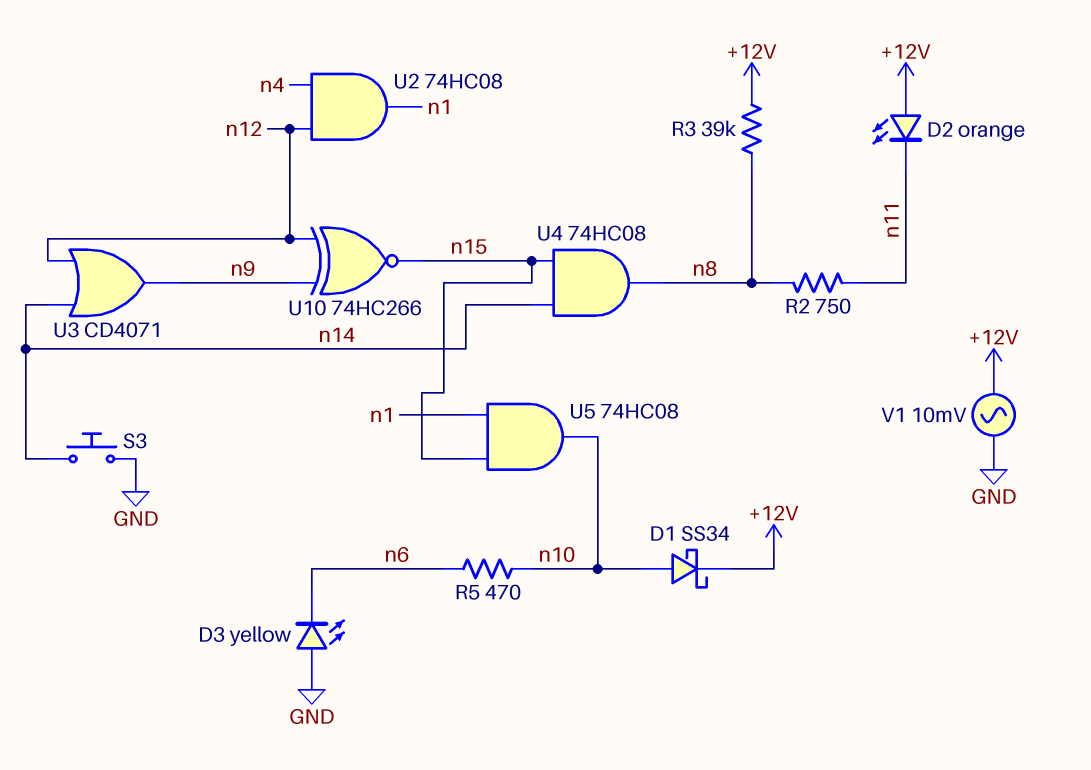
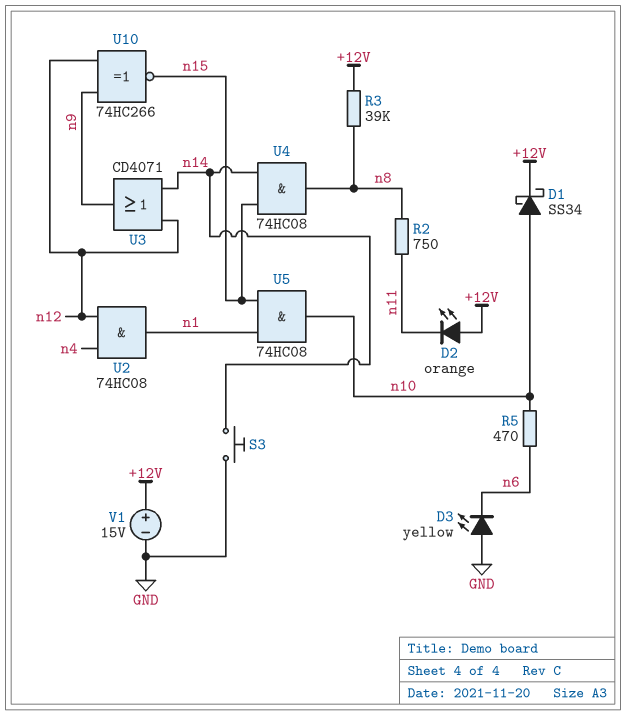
V1: AC 10mV (+12V, GND) -> 15V (plus +12V, minus GND)

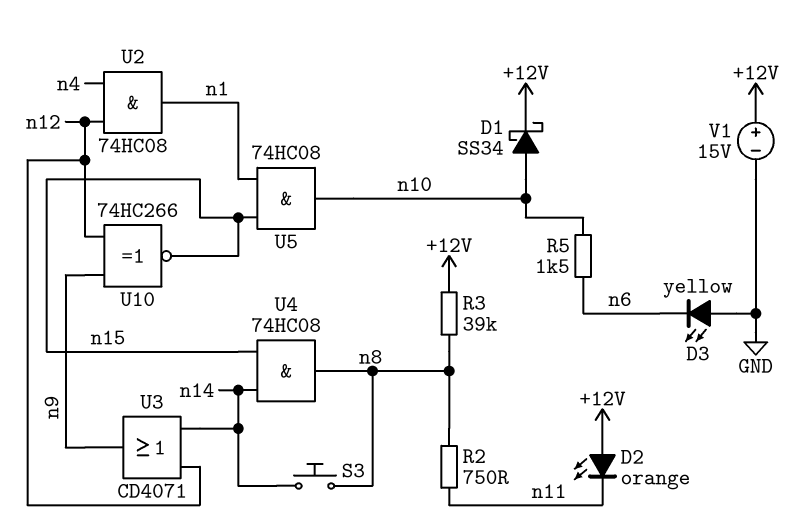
R5: 470 (n6, n10) -> 1.5k (n6, n10)
S3: button (GND, n14) -> button (n8, n14)

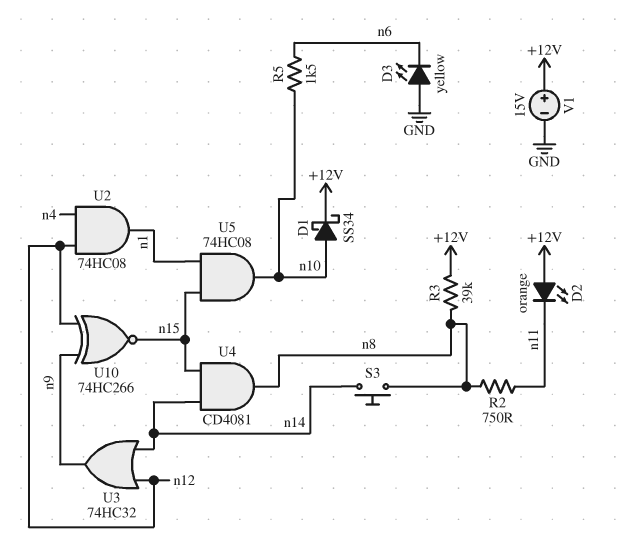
U3: OR CD4071 (in n12, in n14, out n9) -> OR 74HC32 (in n12, in n14, out n9)
U4: AND 74HC08 (in n14, in n15, out n8) -> AND CD4081 (in n14, in n15, out n8)

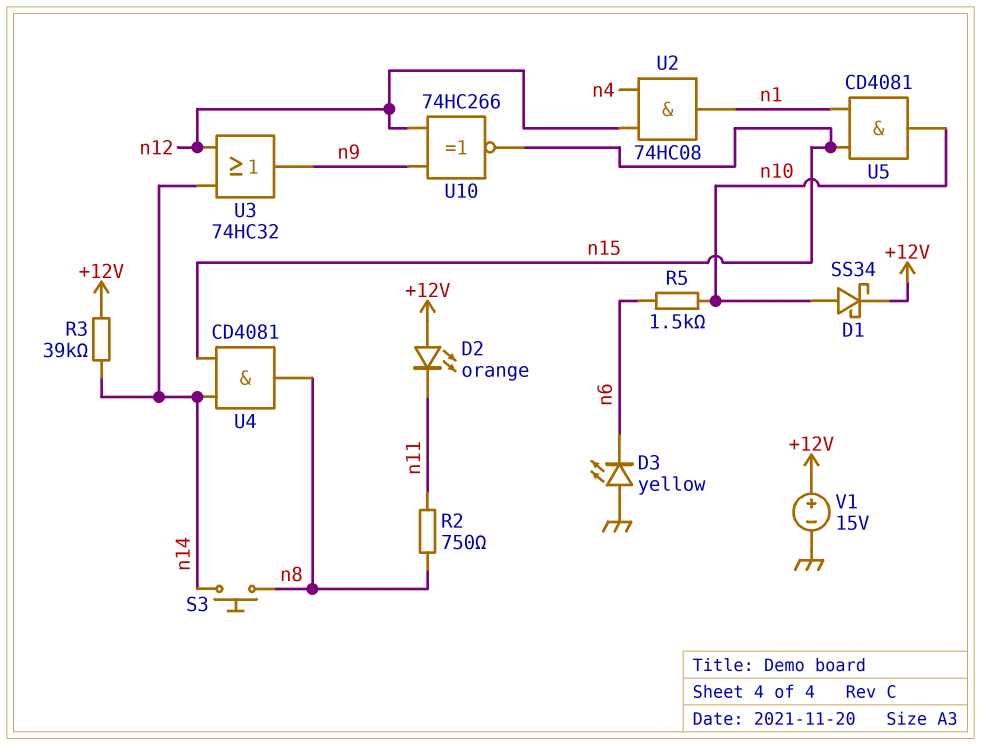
R3: 39k (+12V, n8) -> 39k (+12V, n14)
U5: AND 74HC08 (in n1, in n15, out n10) -> AND CD4081 (in n1, in n15, out n10)

